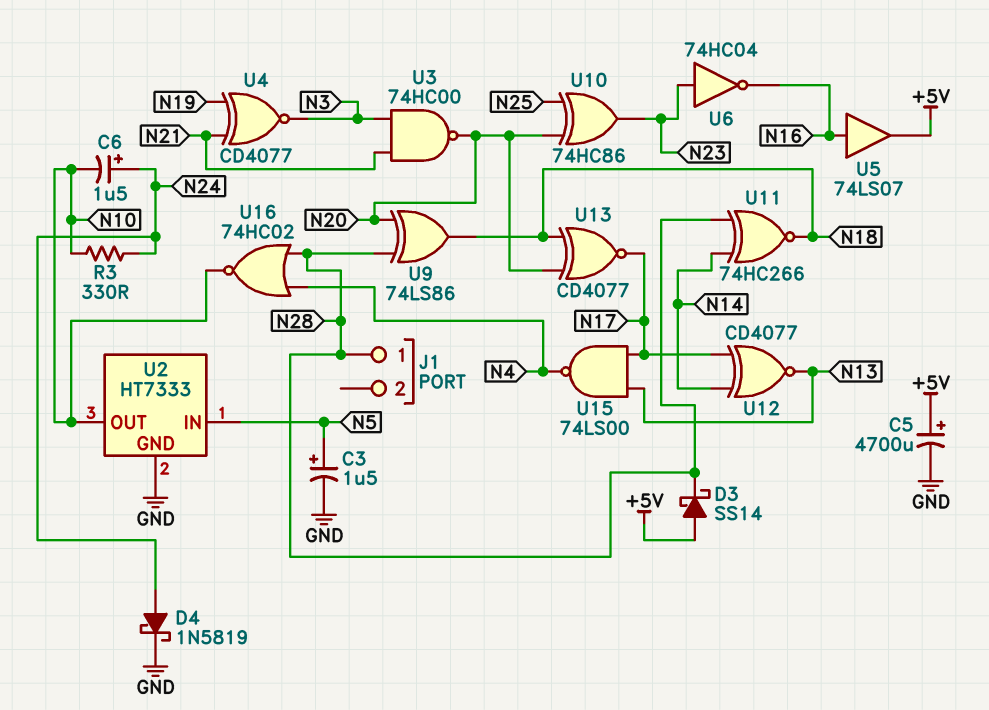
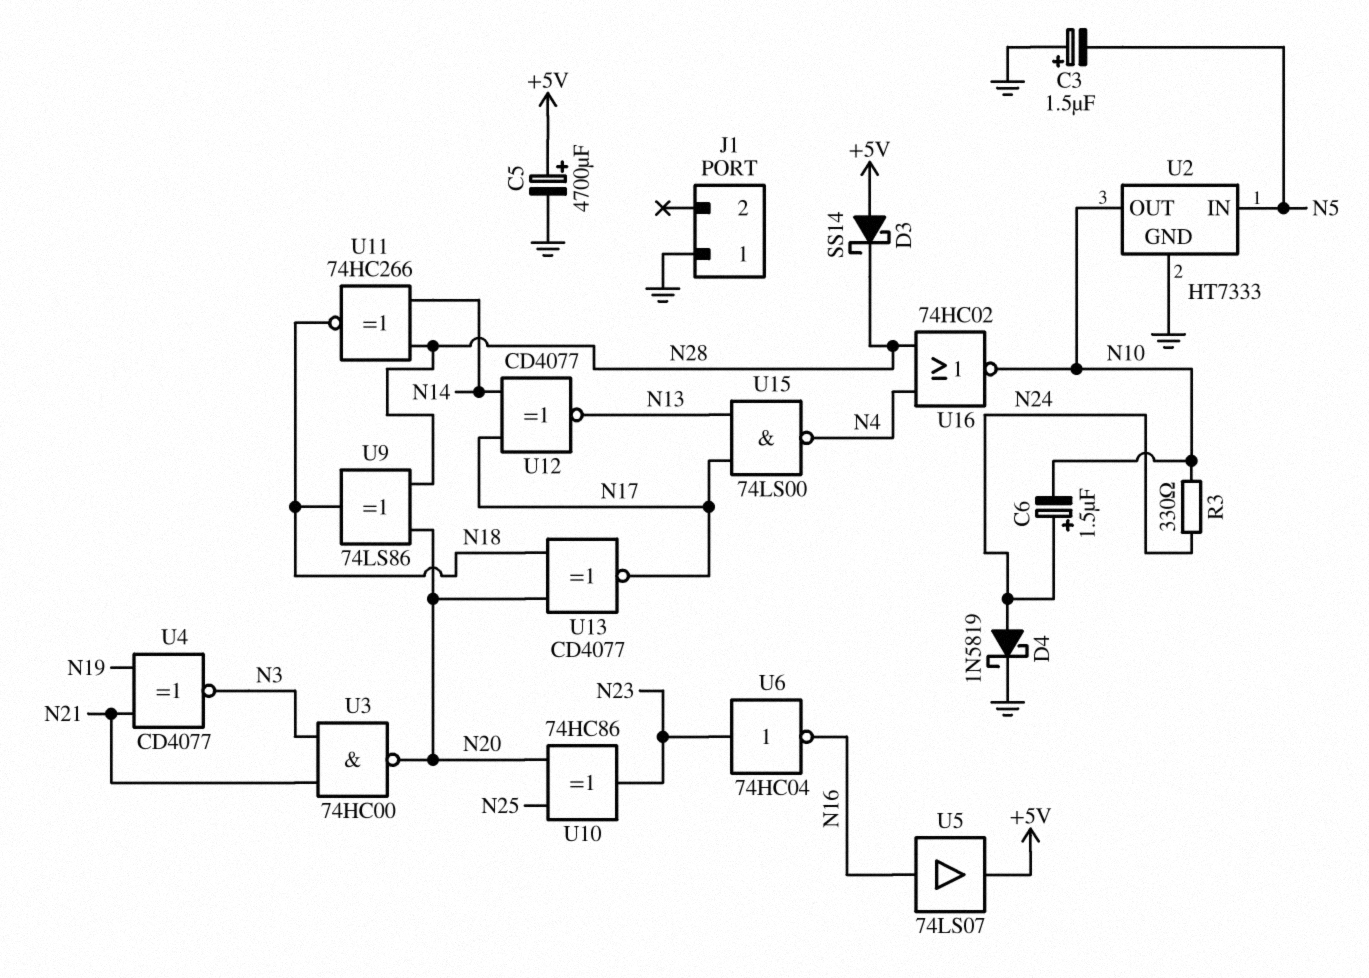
C3: 1.5uF (plus N5, minus GND) -> 1.5uF (plus GND, minus N5)
J1 pin 1: N28 -> GND

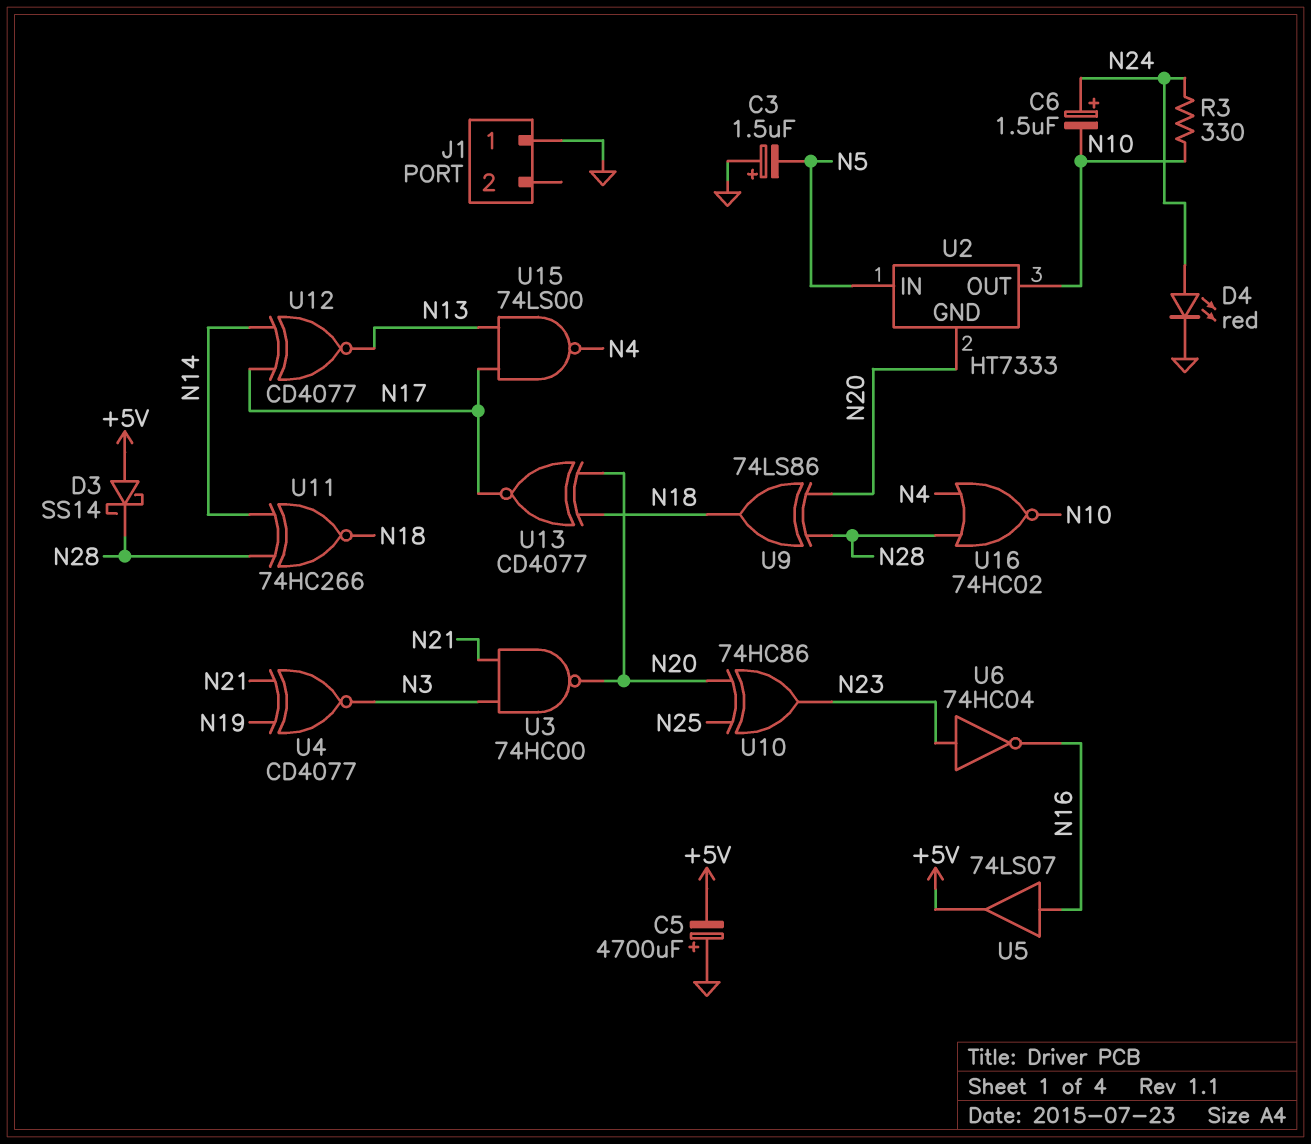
C5: 4700uF (plus +5V, minus GND) -> 4700uF (plus GND, minus +5V)
D4: schottky 1N5819 (A N24, K GND) -> LED red (A N24, K GND)
U2 pin GND: GND -> N20

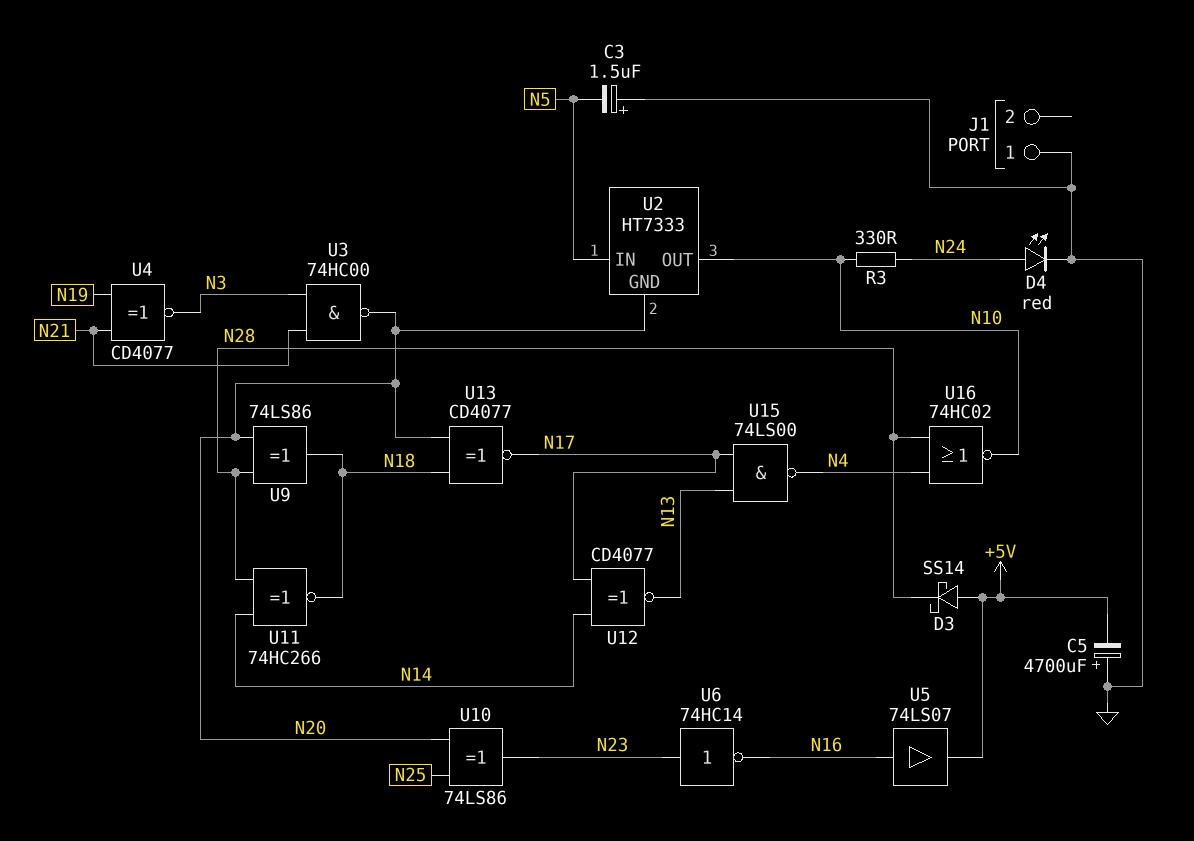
C6: 1.5uF (plus N24, minus N10) -> none
U6: NOT 74HC04 (in N23, out N16) -> NOT 74HC14 (in N23, out N16)
U10: XOR 74HC86 (in N20, in N25, out N23) -> XOR 74LS86 (in N20, in N25, out N23)

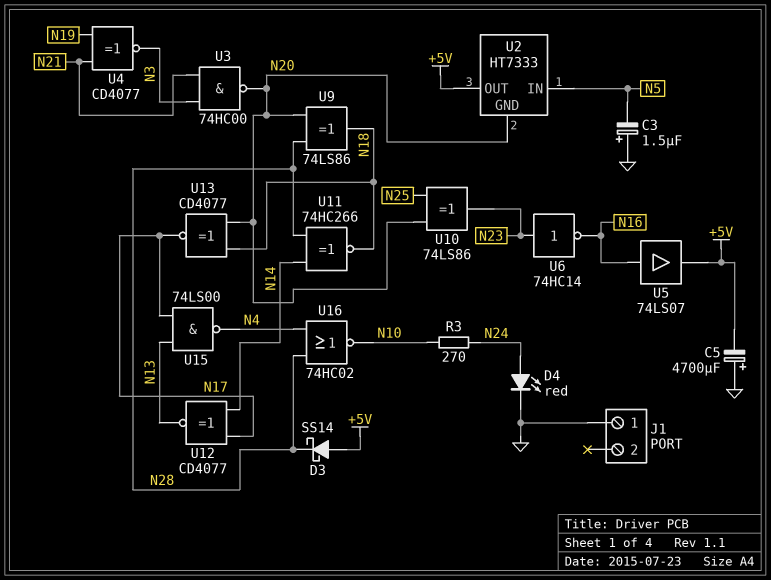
R3: 330 (N10, N24) -> 270 (N10, N24)
U2 pin OUT: N10 -> +5V

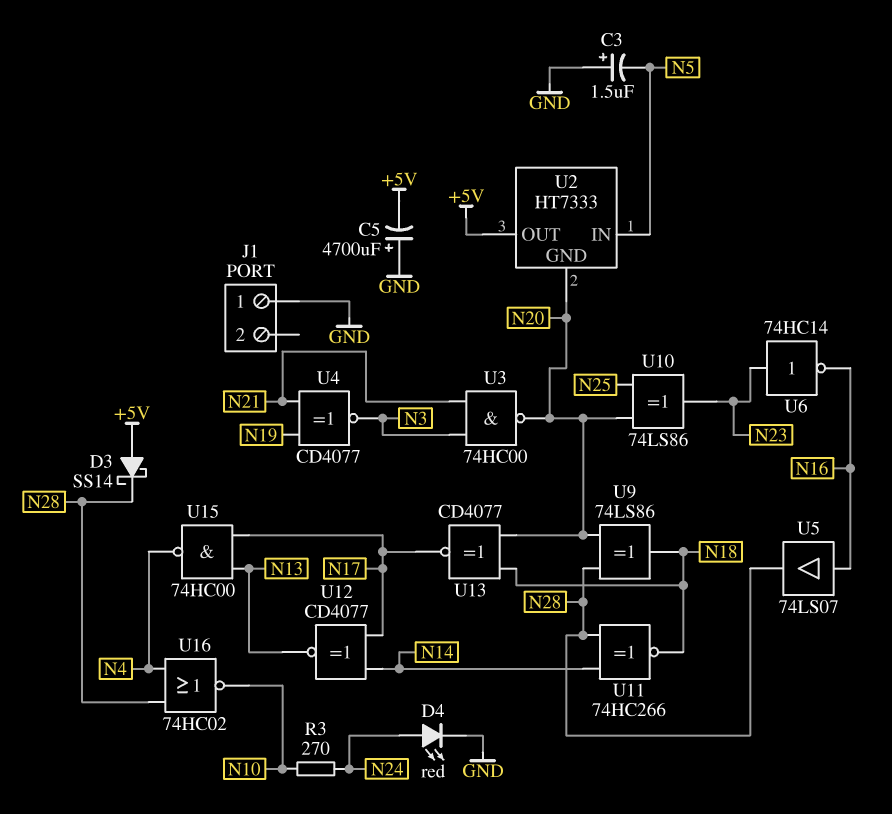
U5: buffer 74LS07 (in N16, out +5V) -> buffer 74LS07 (in N16, out N28)
U15: NAND 74LS00 (in N13, in N17, out N4) -> NAND 74HC00 (in N13, in N17, out N4)

